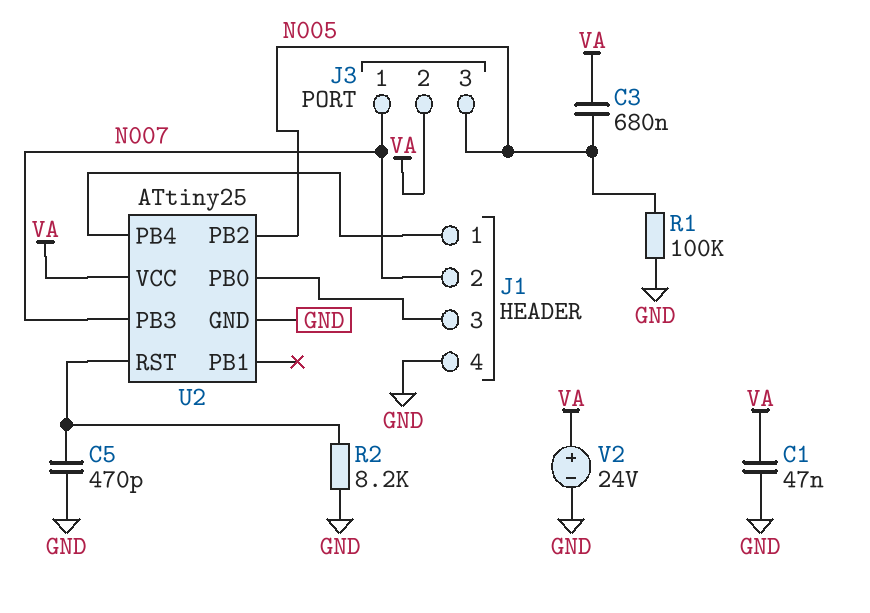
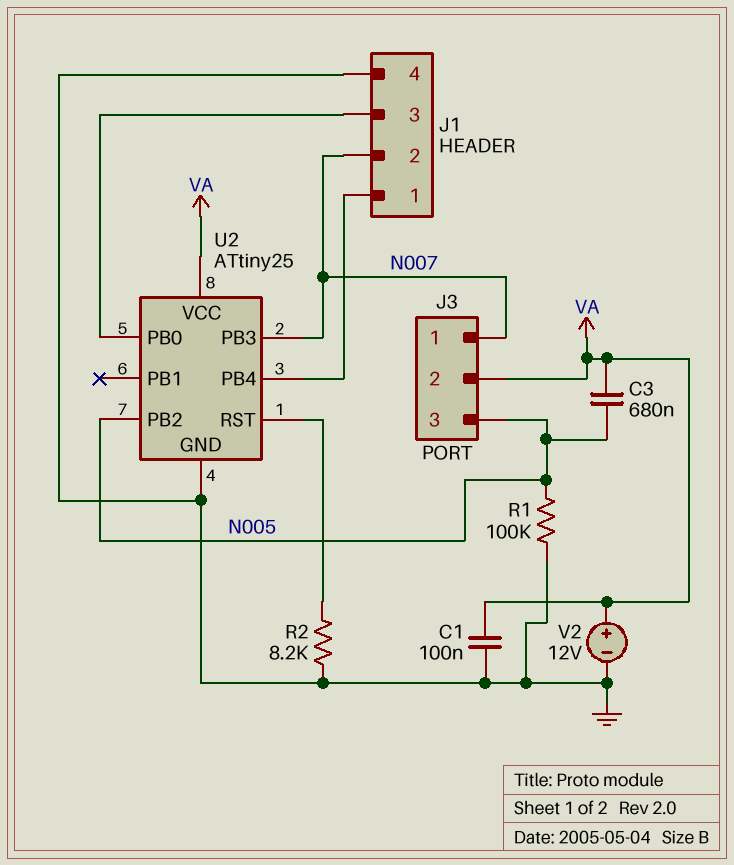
C1: 47nF (GND, VA) -> 100nF (GND, VA)
C5: 470pF (GND, U2/RST) -> none
V2: 24V (plus VA, minus GND) -> 12V (plus VA, minus GND)

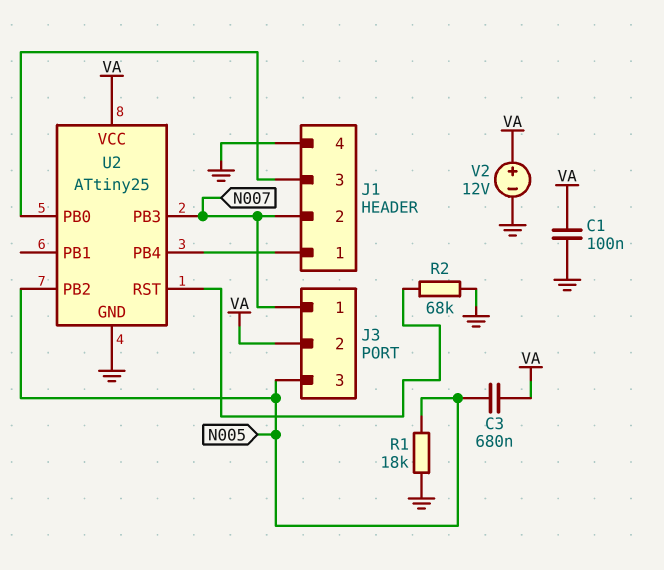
R1: 100k (GND, N005) -> 18k (GND, N005)
R2: 8.2k (GND, U2/RST) -> 68k (GND, U2/RST)

